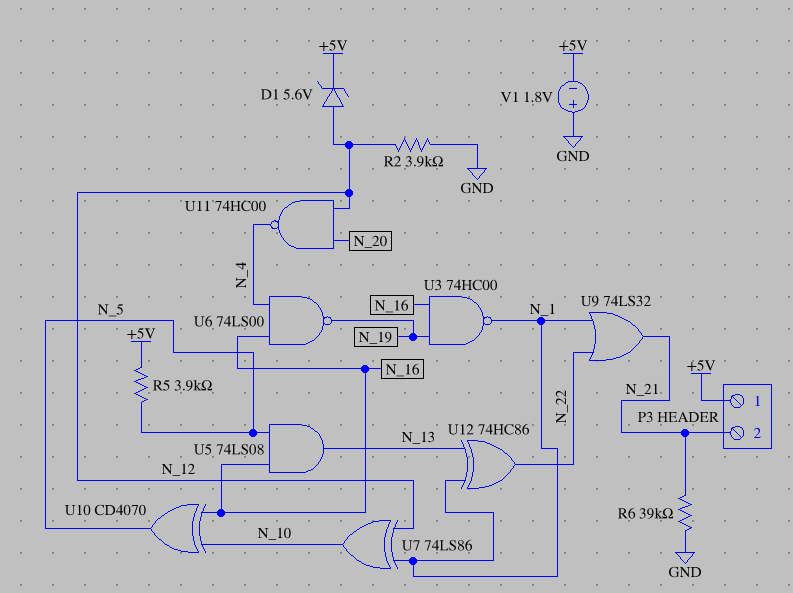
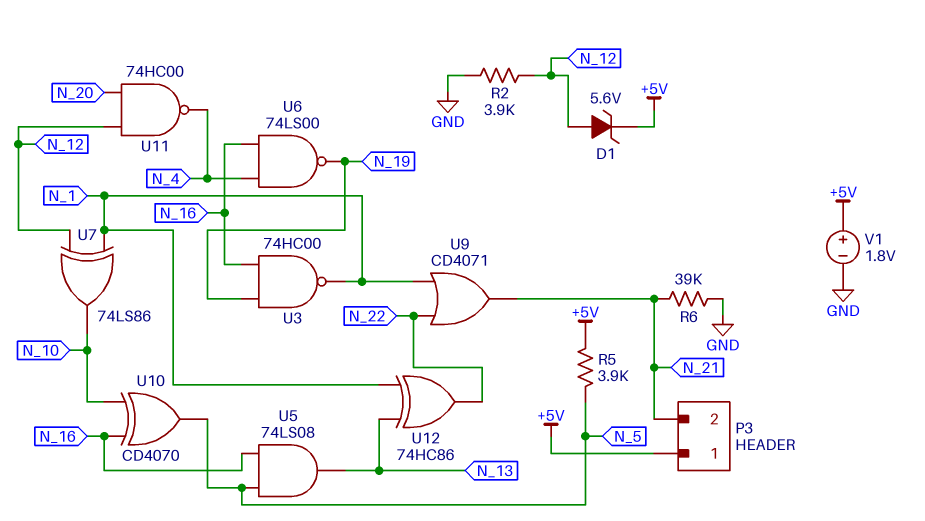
U9: OR 74LS32 (in N_1, in N_22, out N_21) -> OR CD4071 (in N_1, in N_22, out N_21)
V1: 1.8V (plus GND, minus +5V) -> 1.8V (plus +5V, minus GND)

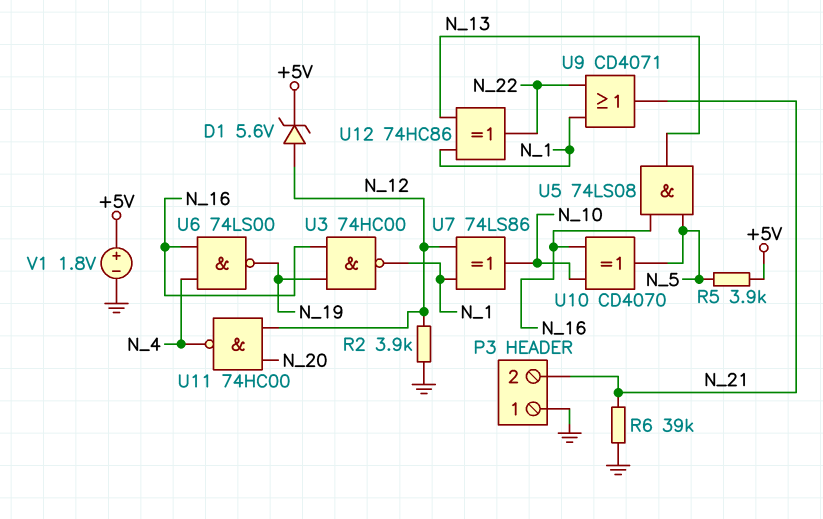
P3 pin 1: +5V -> GND

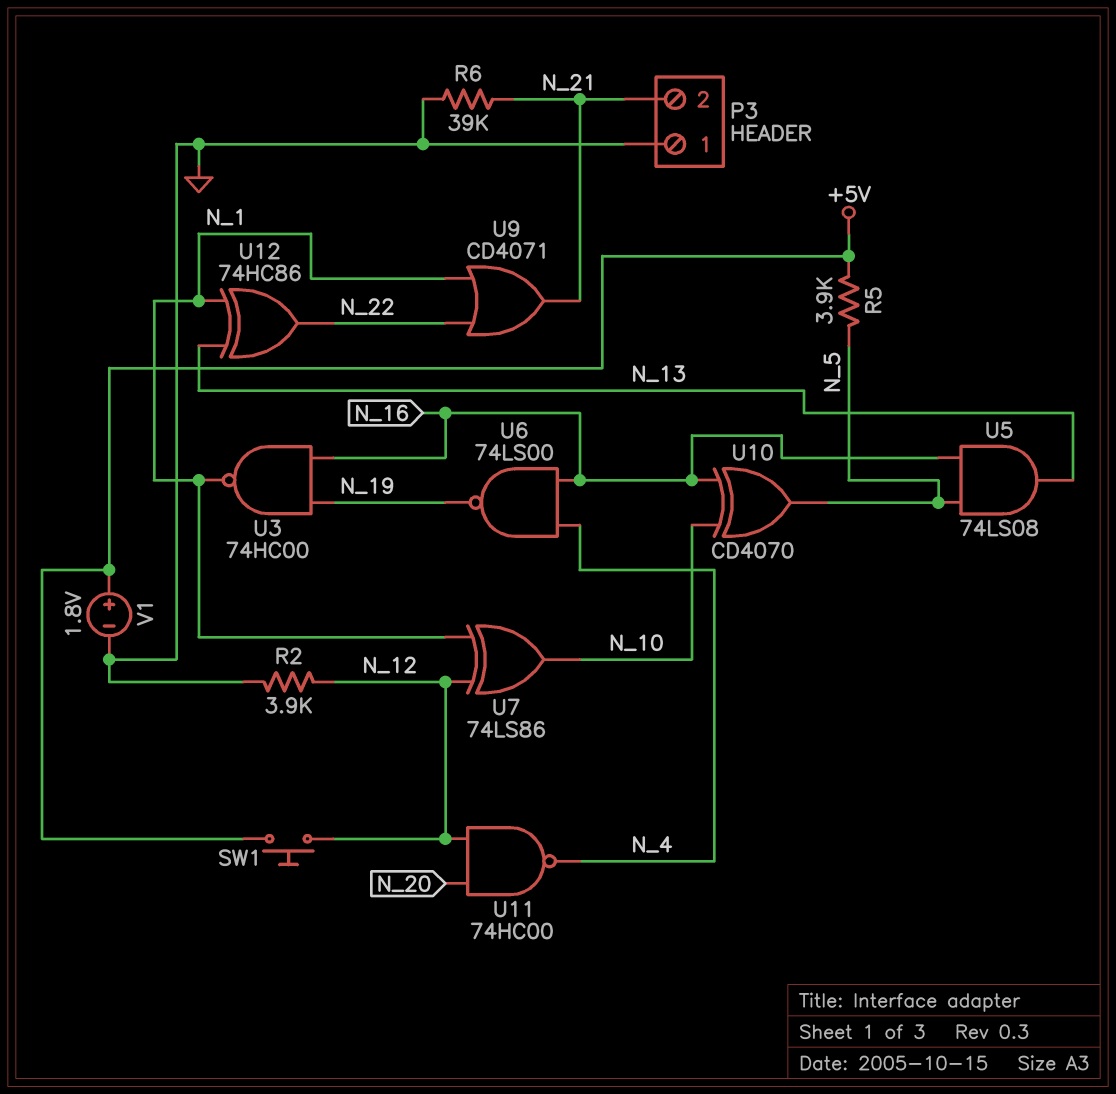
D1: zener 5.6V (A N_12, K +5V) -> none
SW1: none -> button (+5V, N_12)

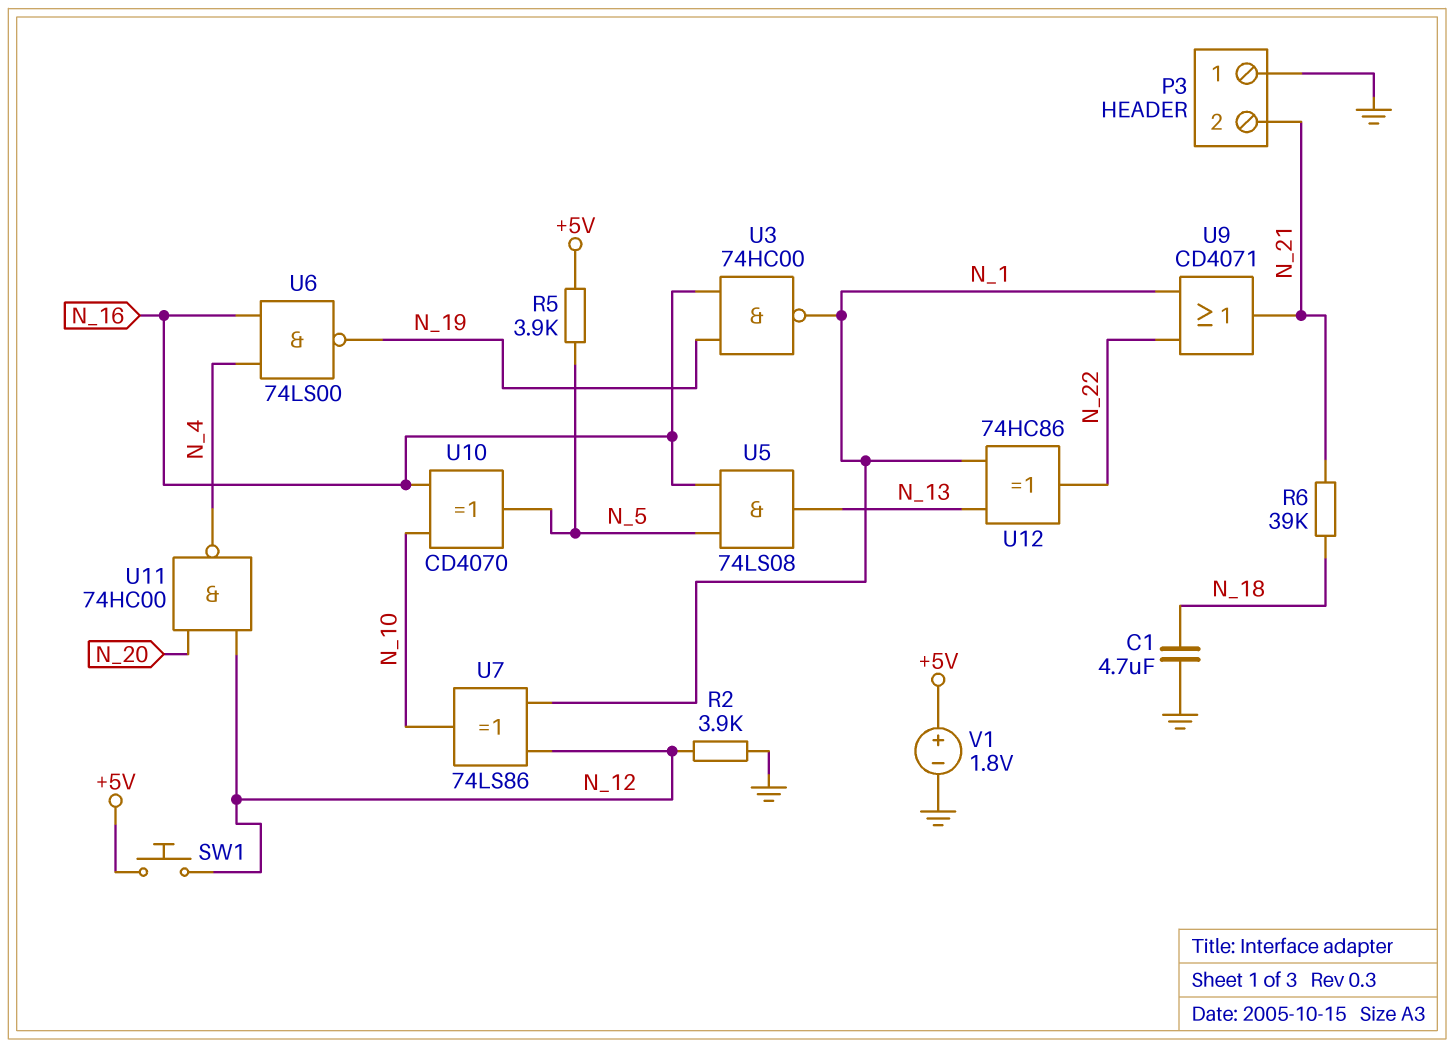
C1: none -> 4.7uF (GND, N_18)
R6: 39k (GND, N_21) -> 39k (N_18, N_21)

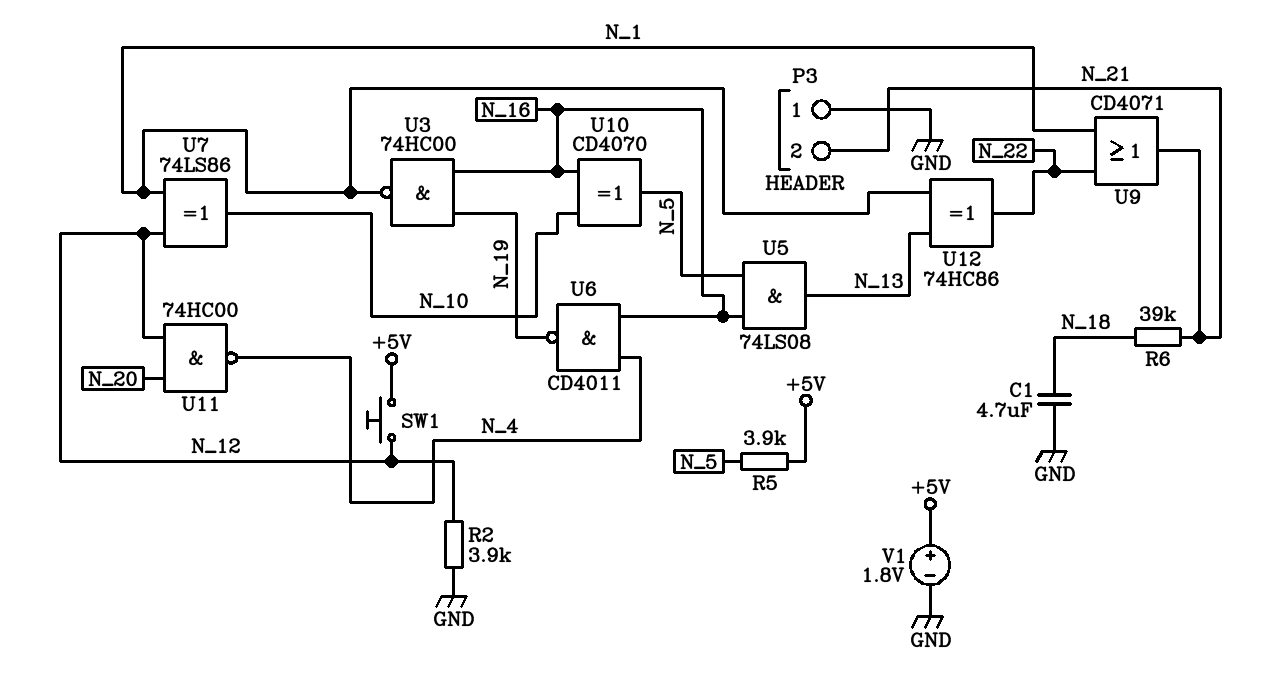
U6: NAND 74LS00 (in N_4, in N_16, out N_19) -> NAND CD4011 (in N_4, in N_16, out N_19)

